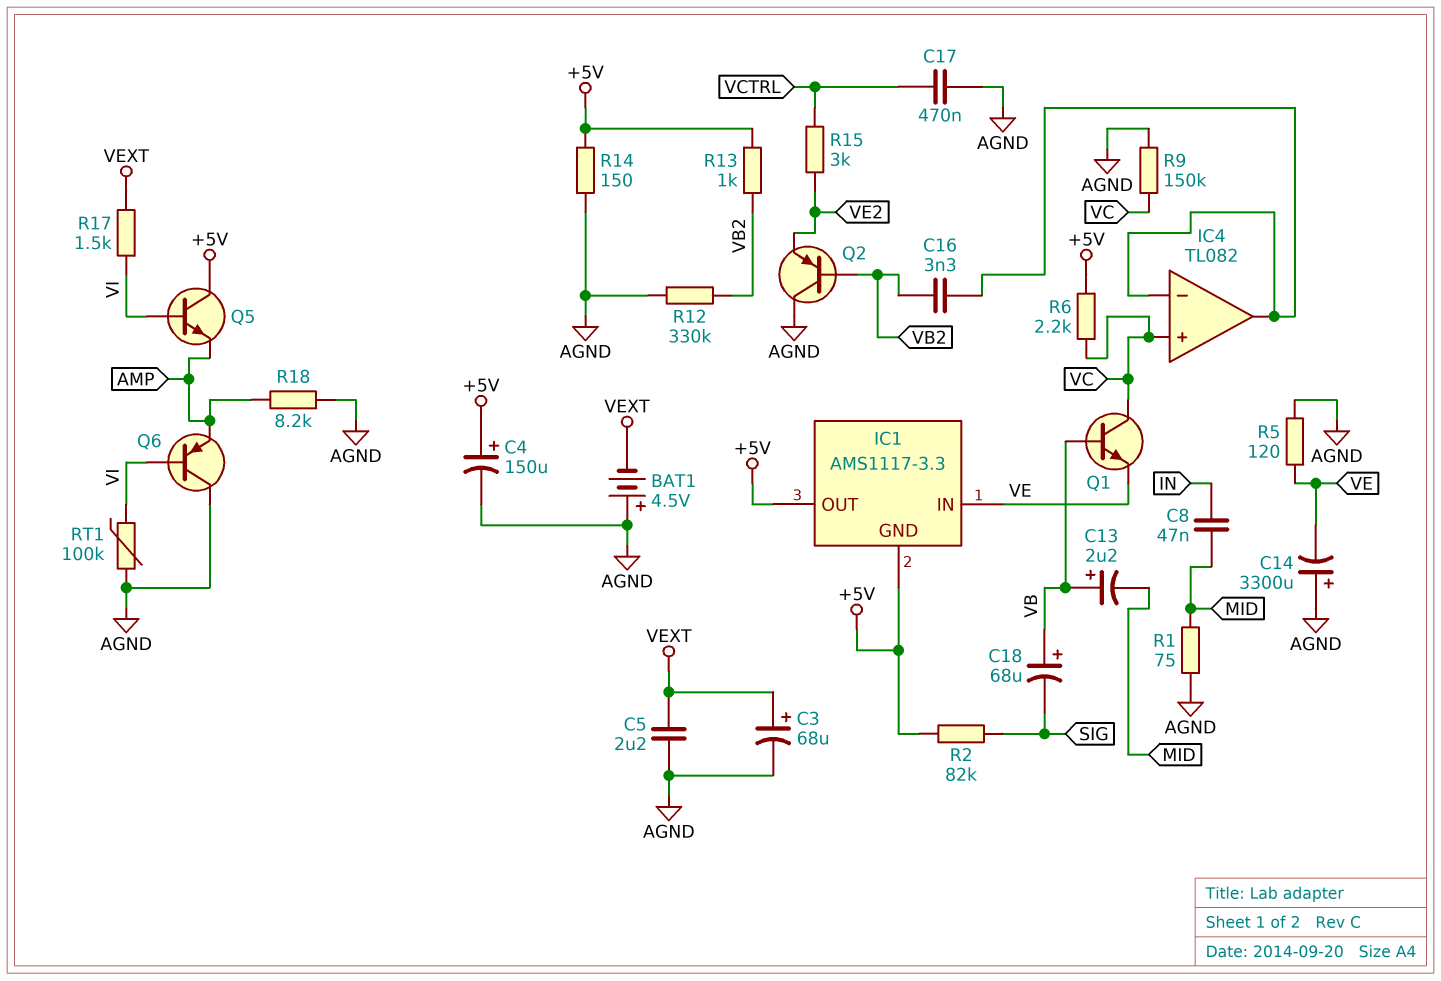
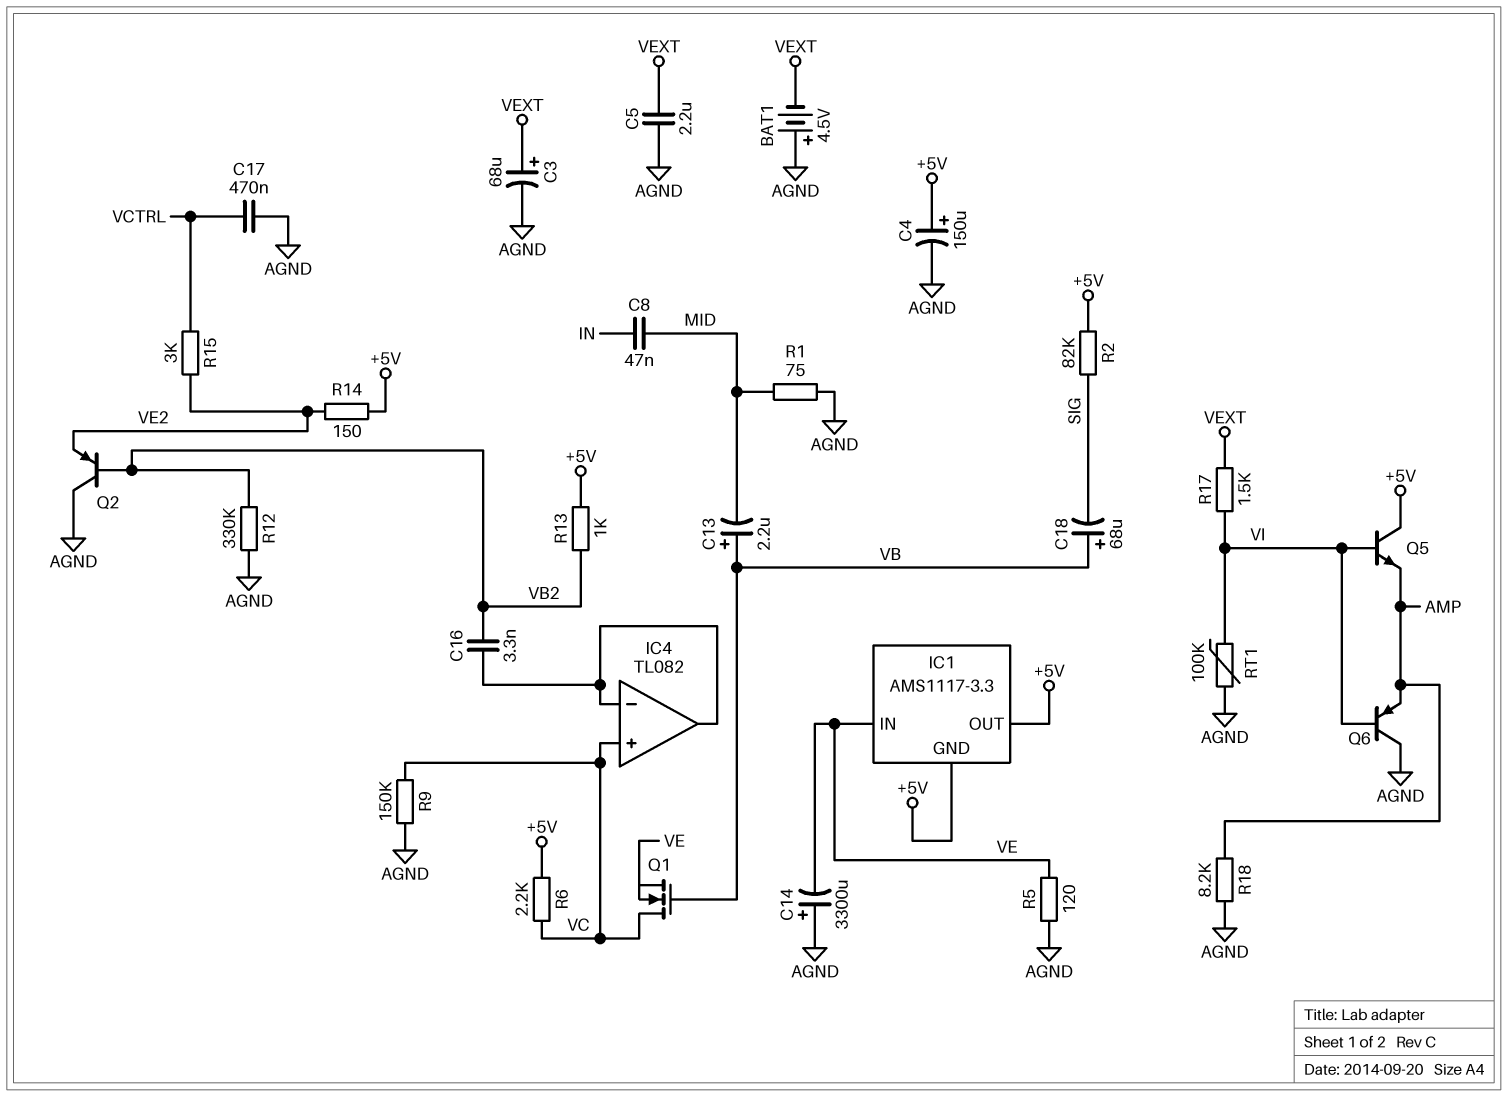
Q1: NPN (B VB, C VC, E VE) -> NMOS (G VB, D VC, S VE)
R14: 150 (+5V, AGND) -> 150 (+5V, VE2)

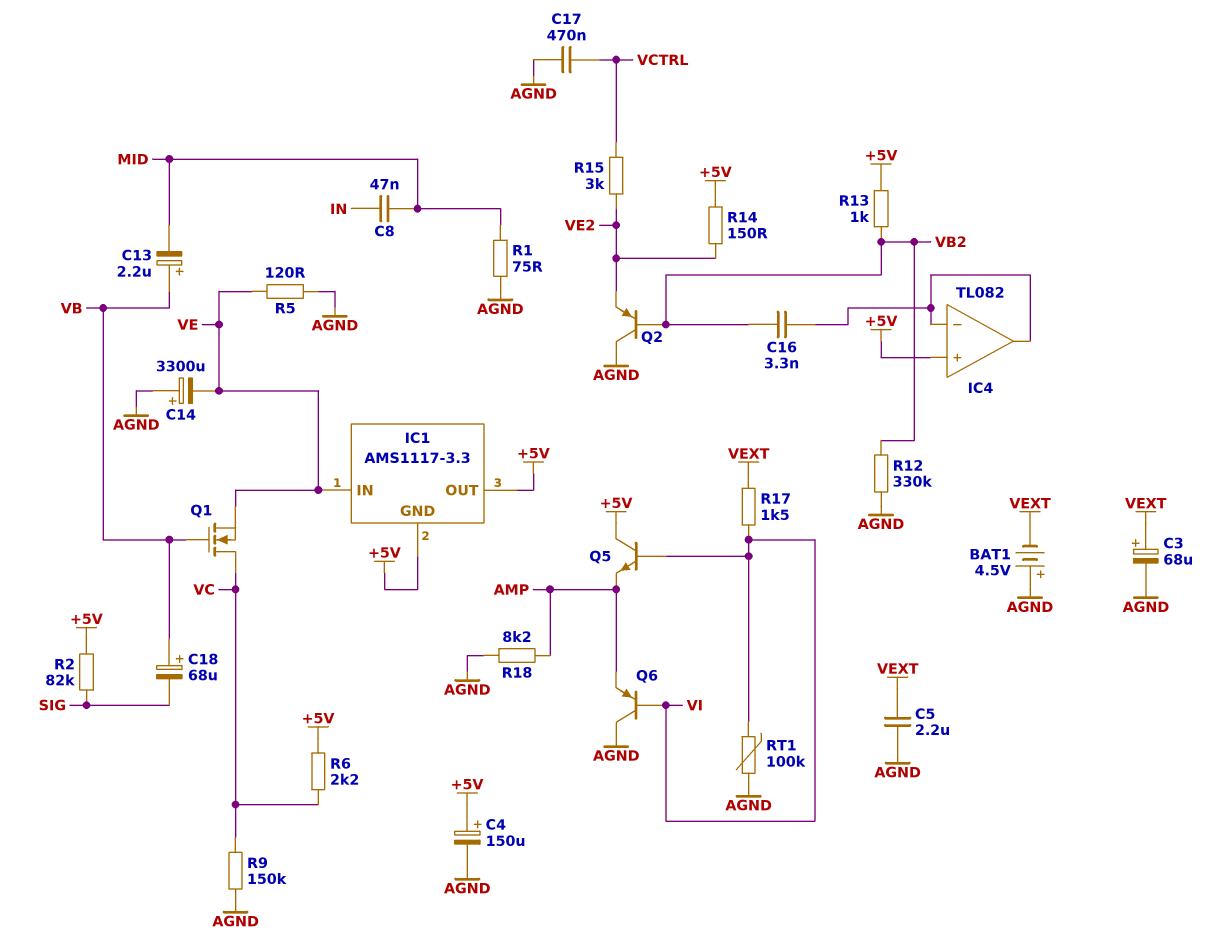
IC4 pin in+: VC -> +5V

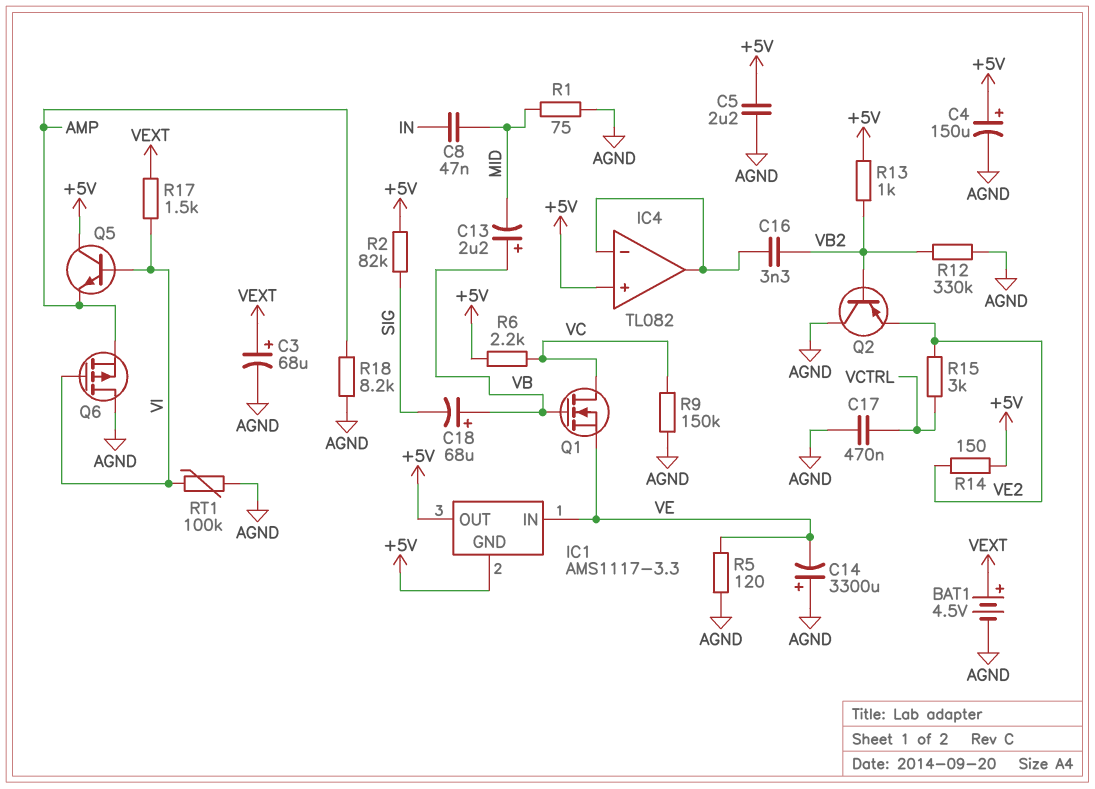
BAT1: 4.5V (plus AGND, minus VEXT) -> 4.5V (plus VEXT, minus AGND)
C5: 2.2uF (AGND, VEXT) -> 2.2uF (+5V, AGND)
Q6: PNP (B VI, C AGND, E AMP) -> PMOS (G VI, D AGND, S AMP)

